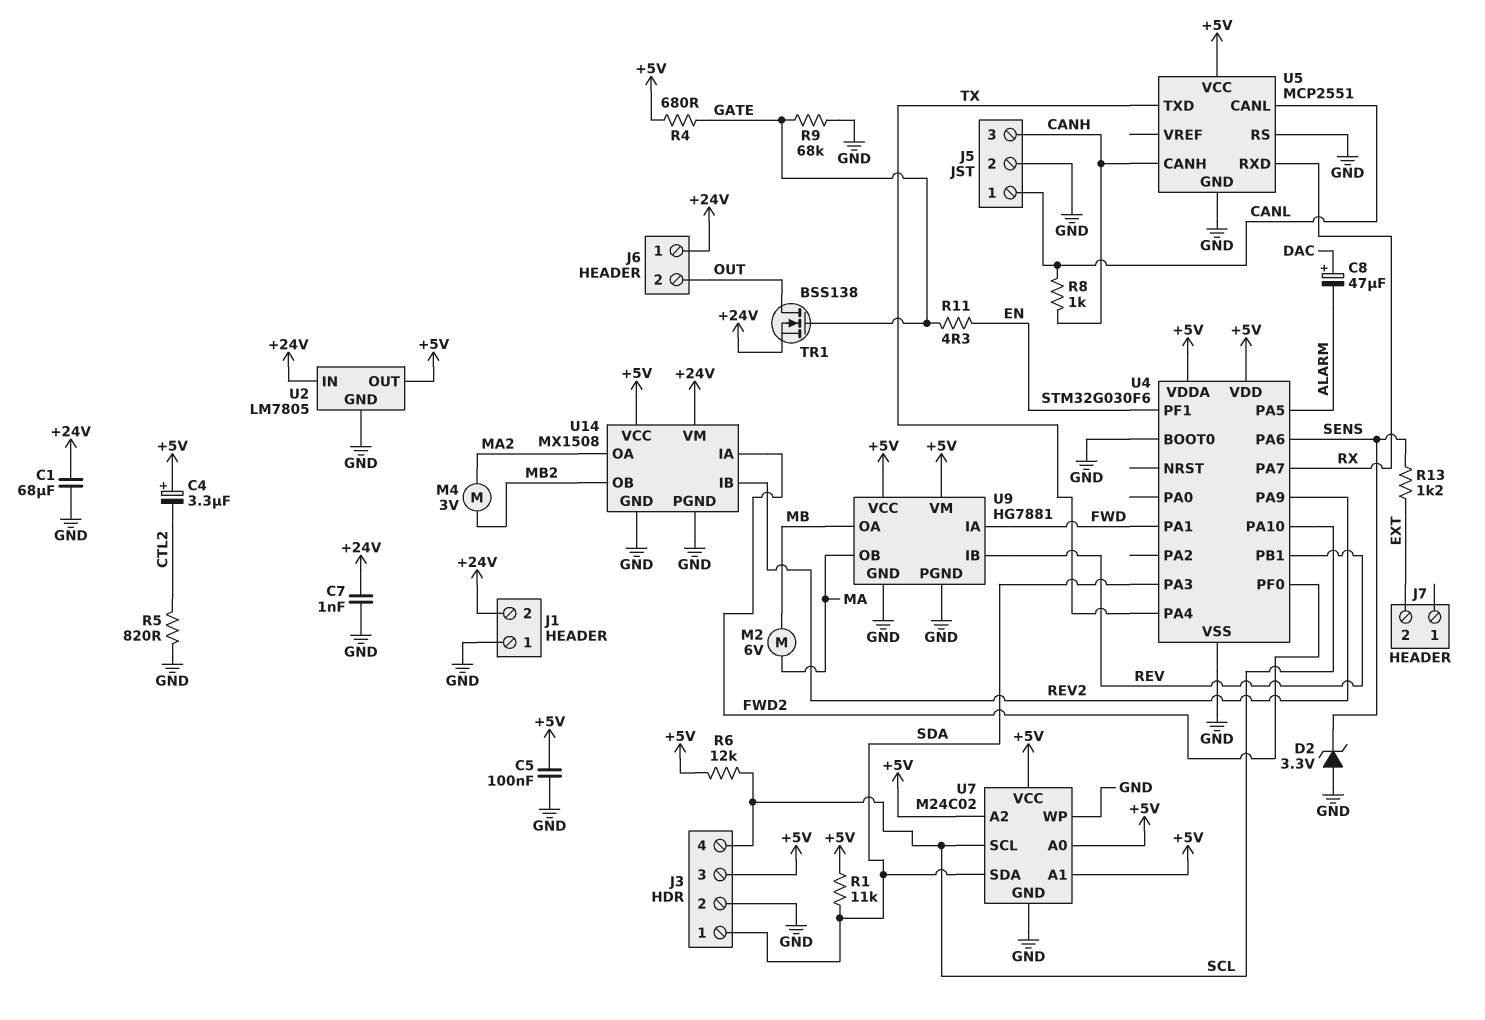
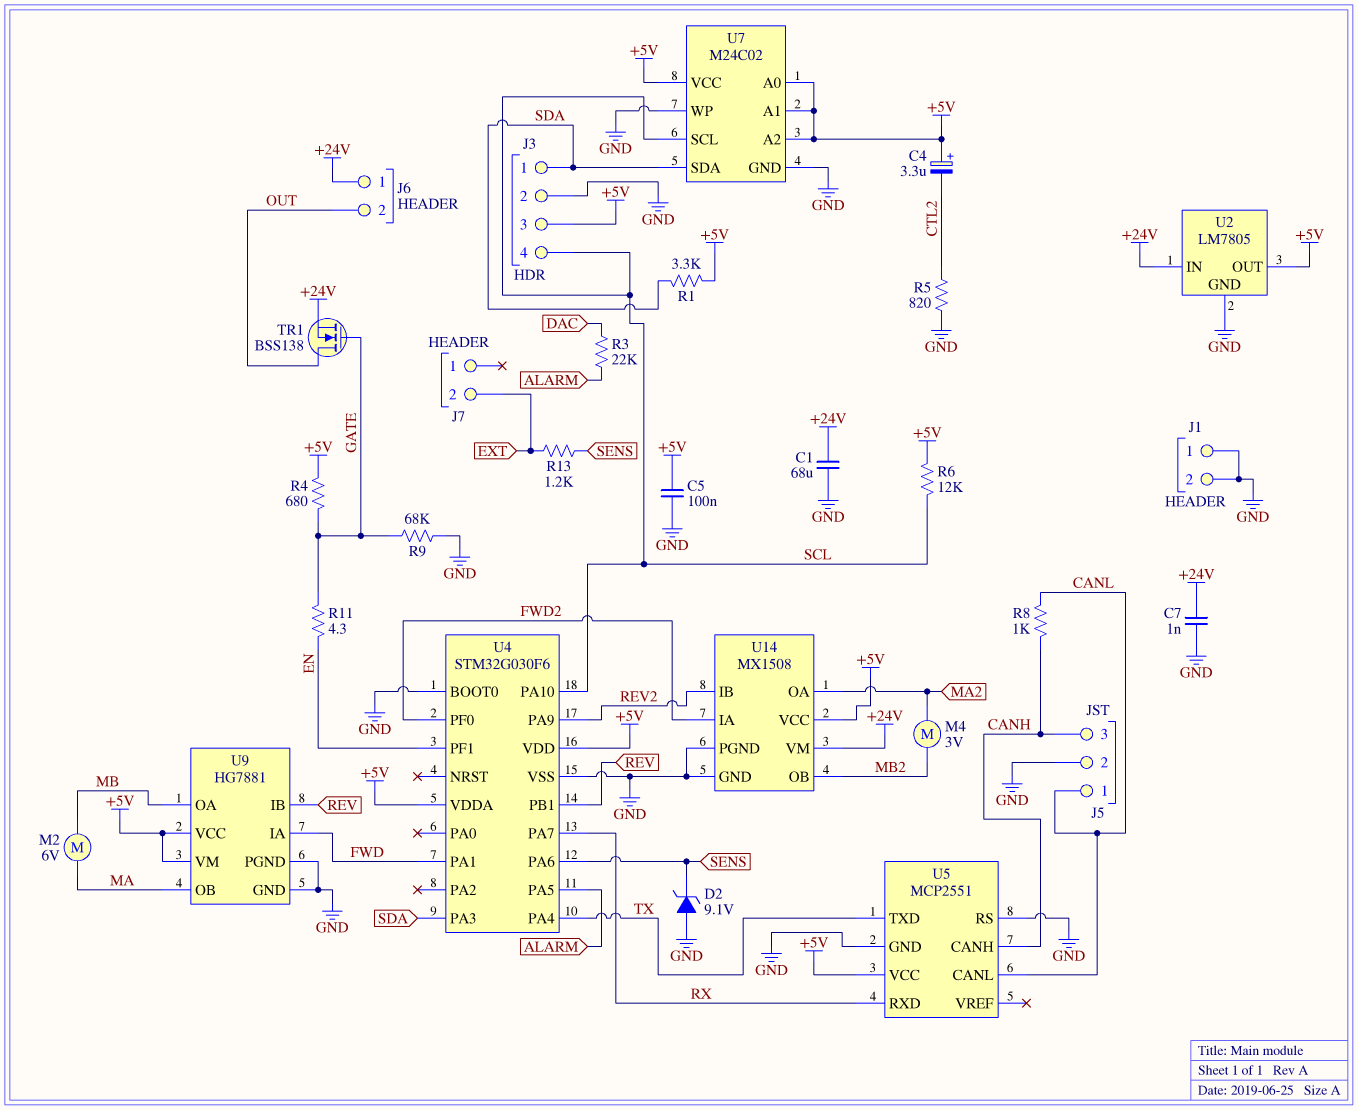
C8: 47uF (plus DAC, minus ALARM) -> none
D2: zener 3.3V (A GND, K SENS) -> zener 9.1V (A GND, K SENS)
J1 pin 2: +24V -> GND
R1: 11k (+5V, SDA) -> 3.3k (+5V, SDA)
R3: none -> 22k (ALARM, DAC)

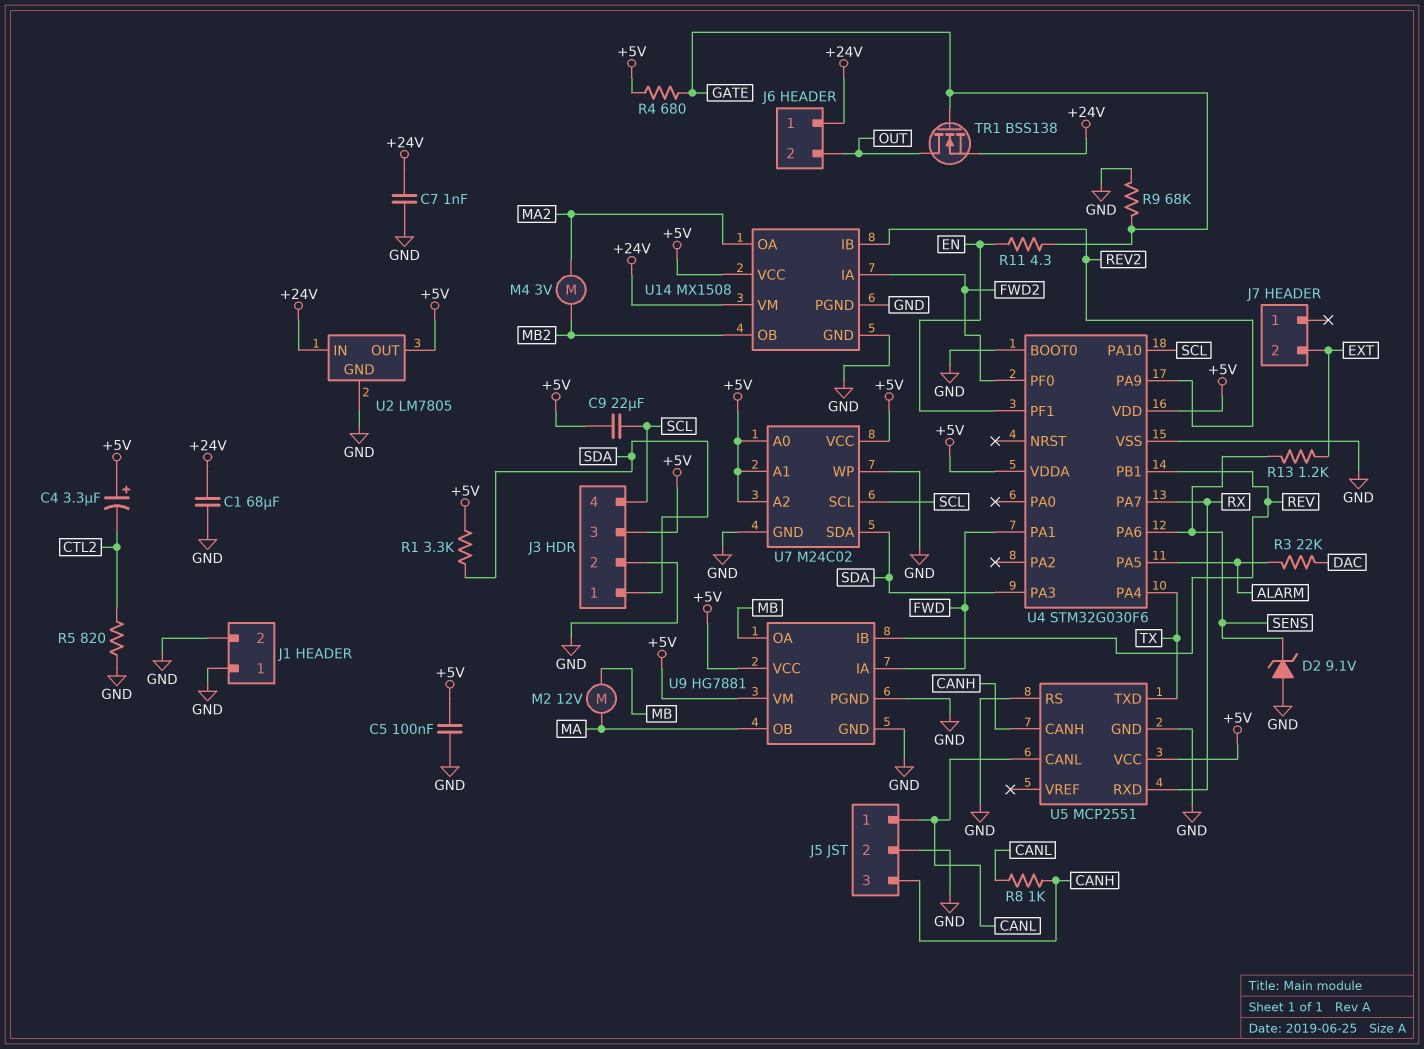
C9: none -> 22uF (+5V, SCL)
M2: motor 6V (MA, MB) -> motor 12V (MA, MB)
R6: 12k (+5V, SCL) -> none

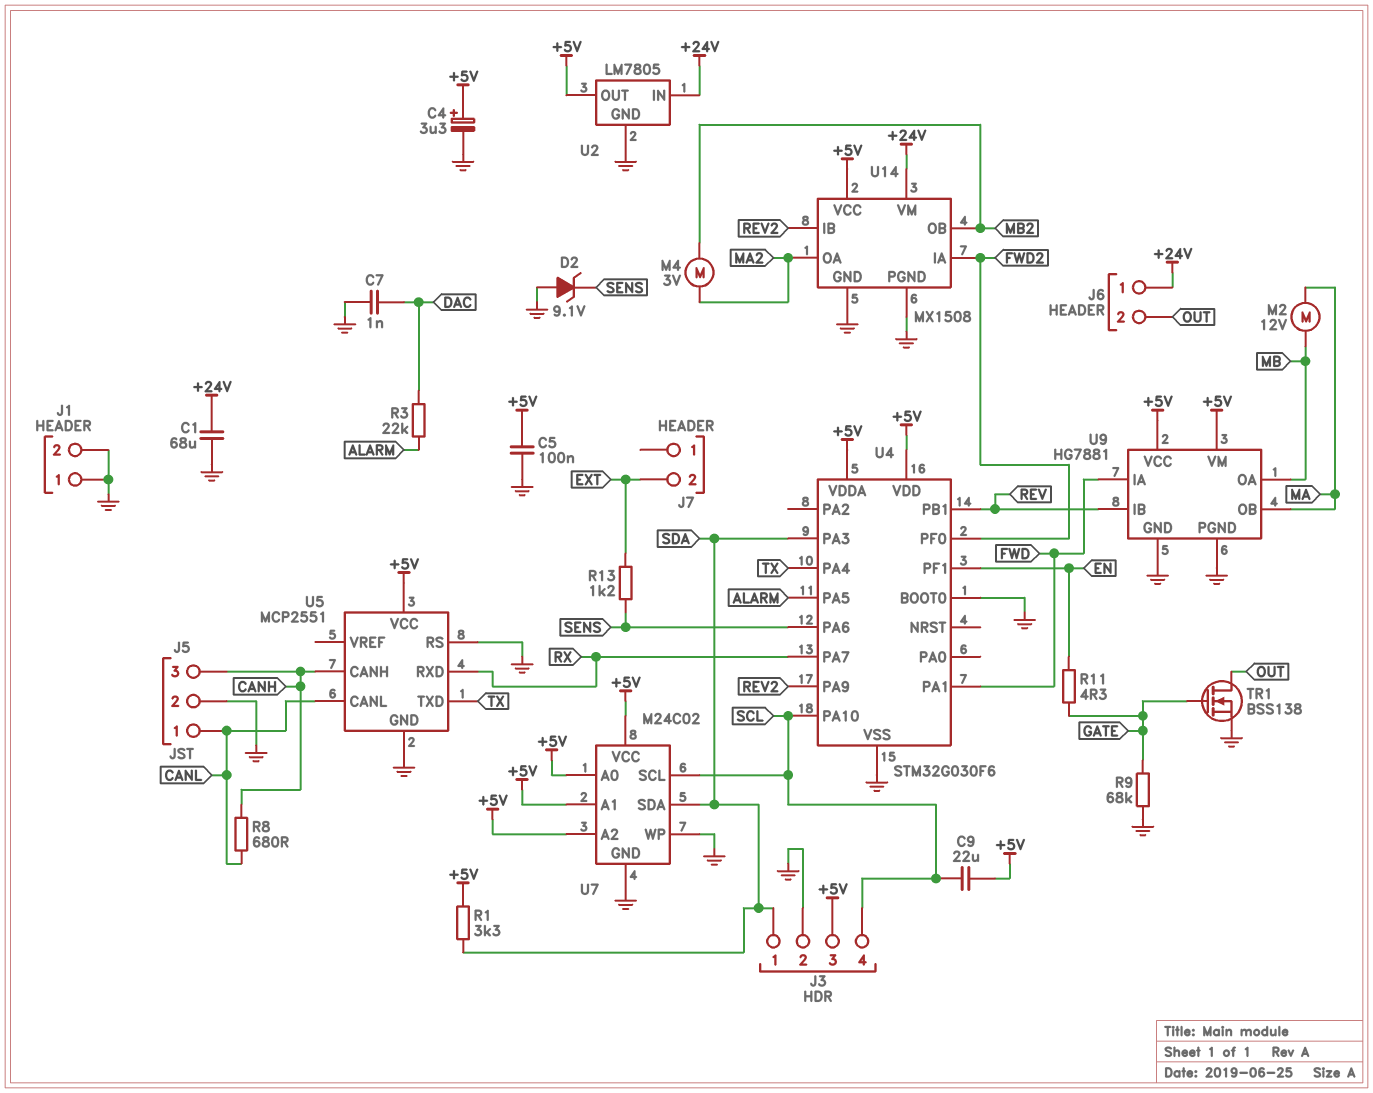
C4: 3.3uF (plus +5V, minus CTL2) -> 3.3uF (plus +5V, minus GND)
C7: 1nF (+24V, GND) -> 1nF (DAC, GND)
R4: 680 (+5V, GATE) -> none
R5: 820 (CTL2, GND) -> none
R8: 1k (CANH, CANL) -> 680 (CANH, CANL)
TR1: NMOS BSS138 (G GATE, D OUT, S +24V) -> NMOS BSS138 (G GATE, D OUT, S GND)

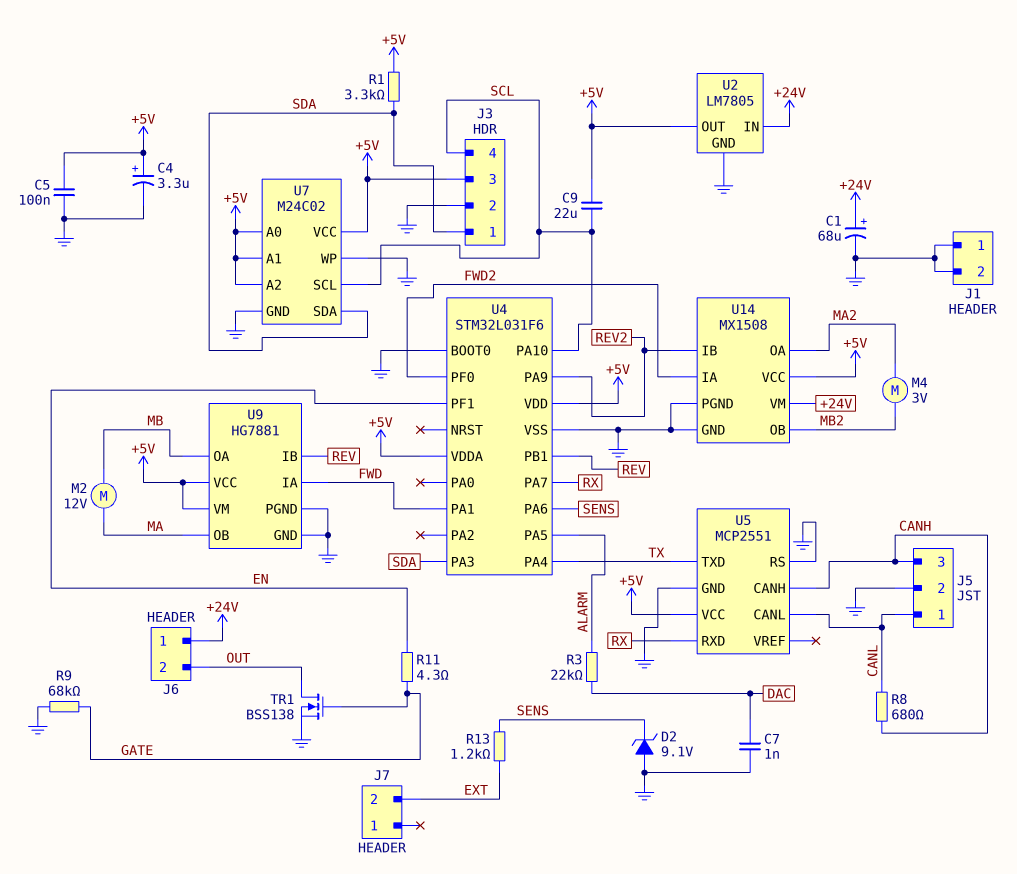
C1: 68uF (+24V, GND) -> 68uF (plus +24V, minus GND)
U4: STM32G030F6 -> STM32L031F6

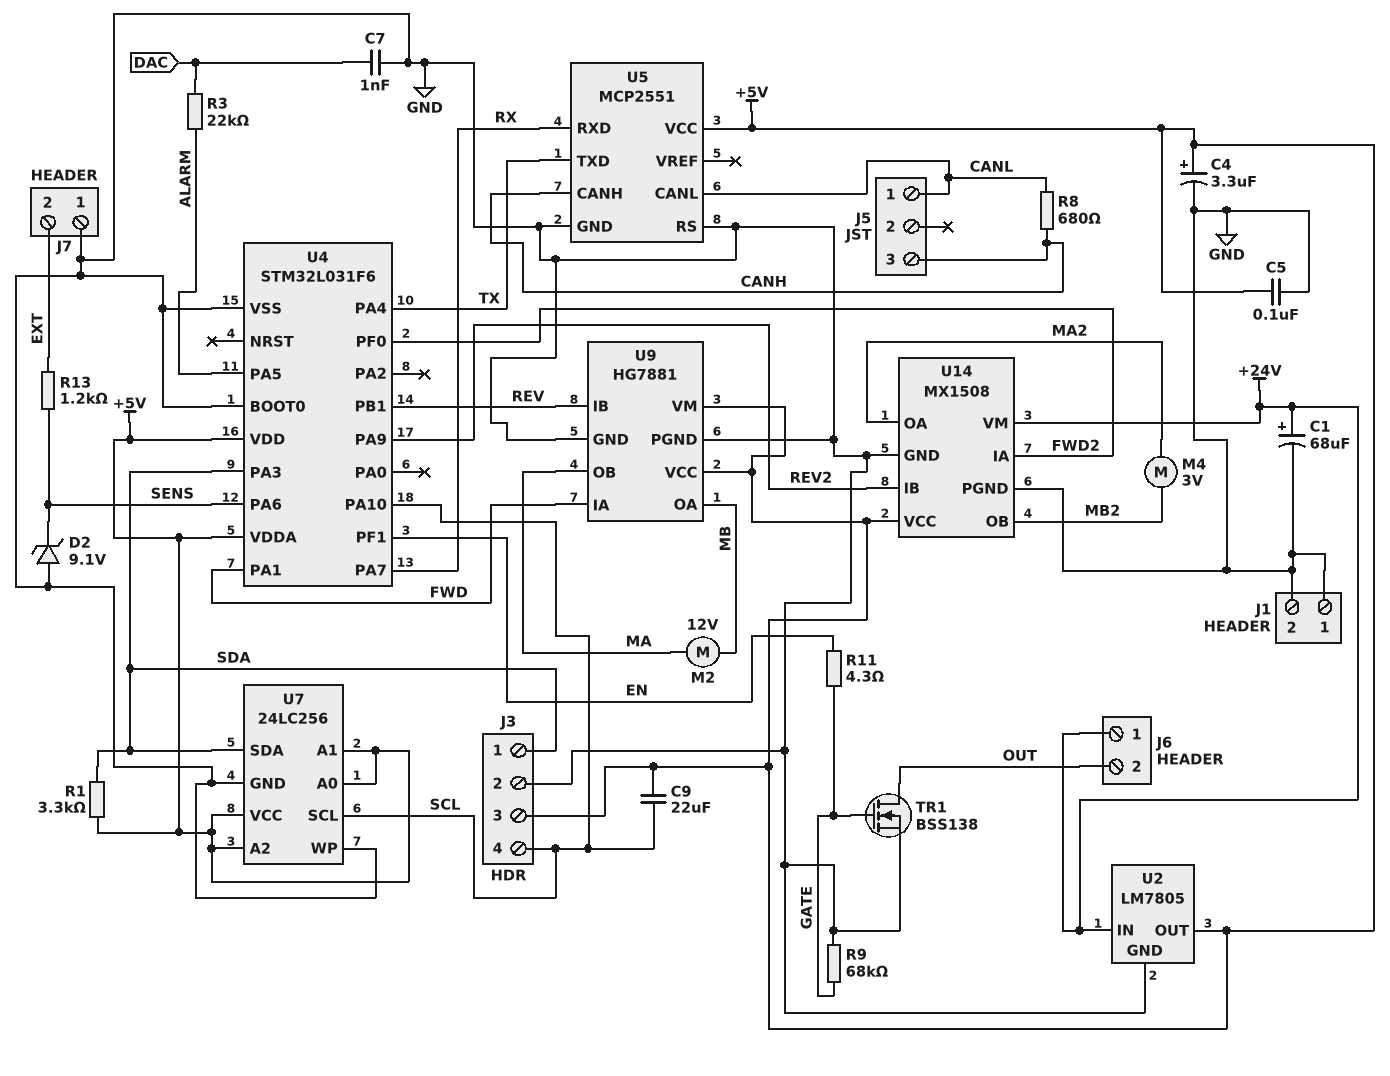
J5 pin 2: GND -> none
J7 pin 1: none -> GND
U7: M24C02 -> 24LC256

